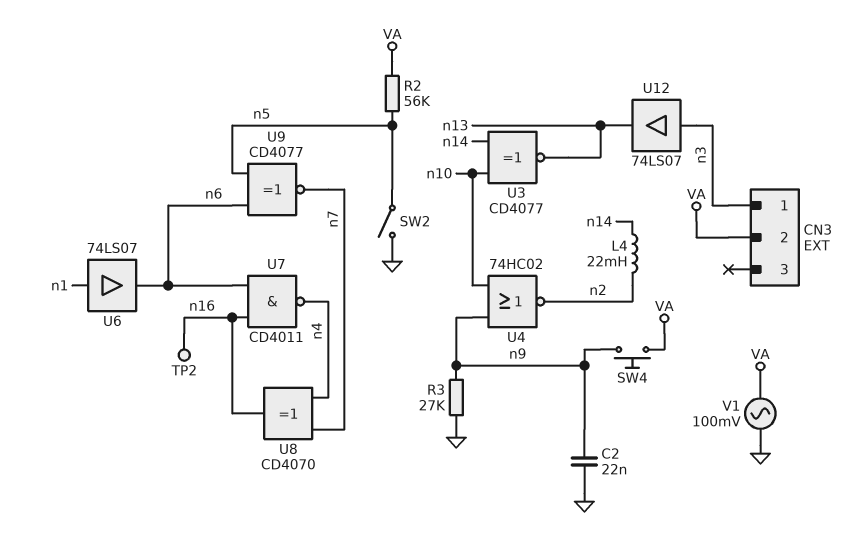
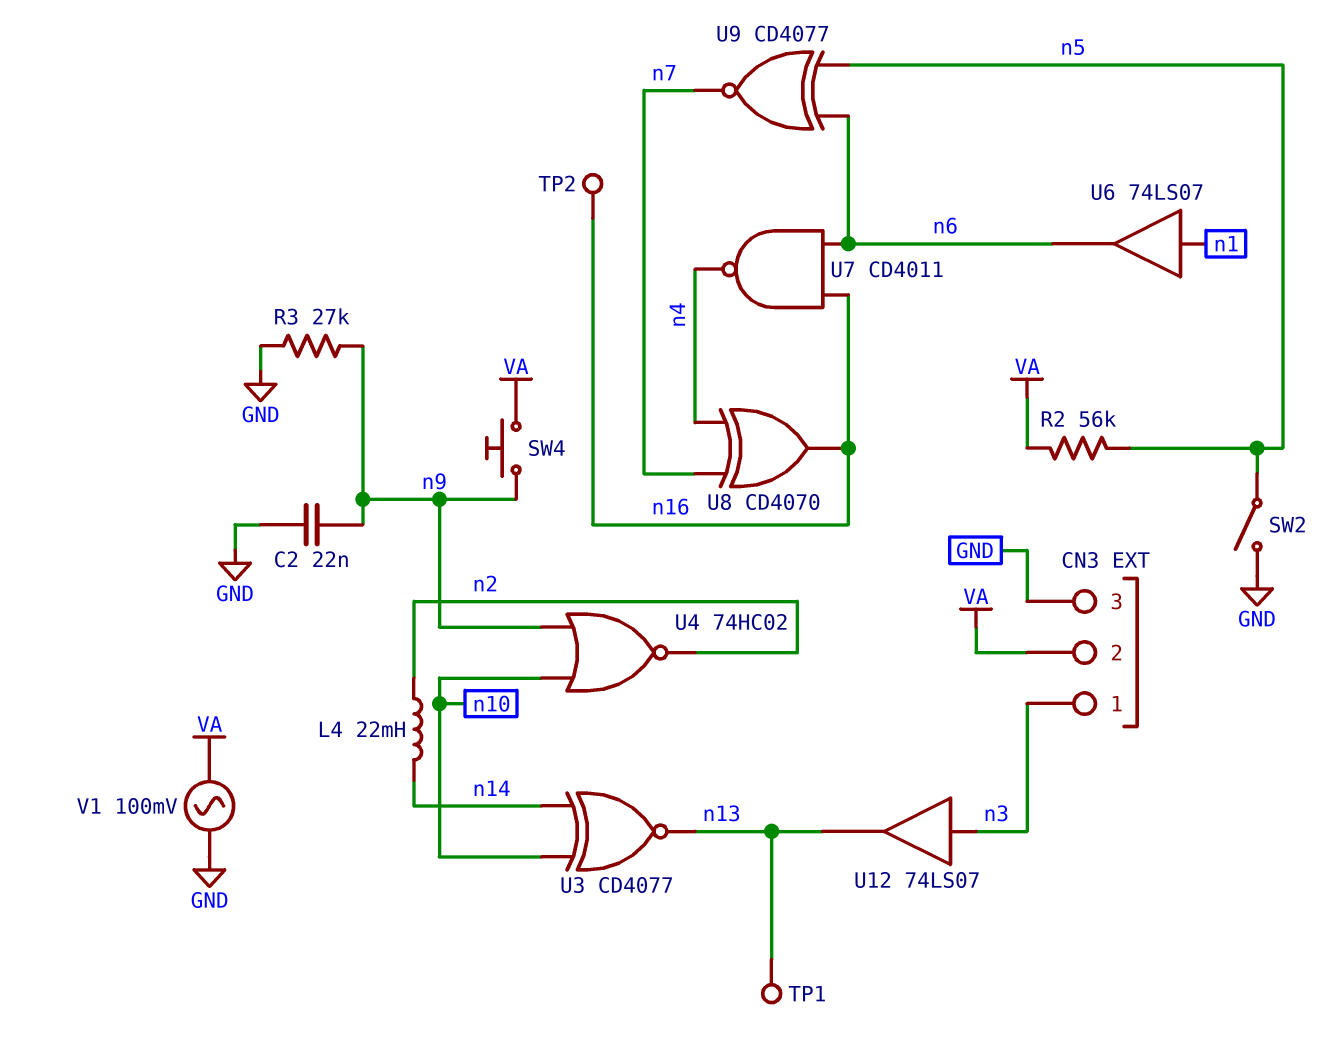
CN3 pin 3: none -> GND
TP1: none -> test point (n13)

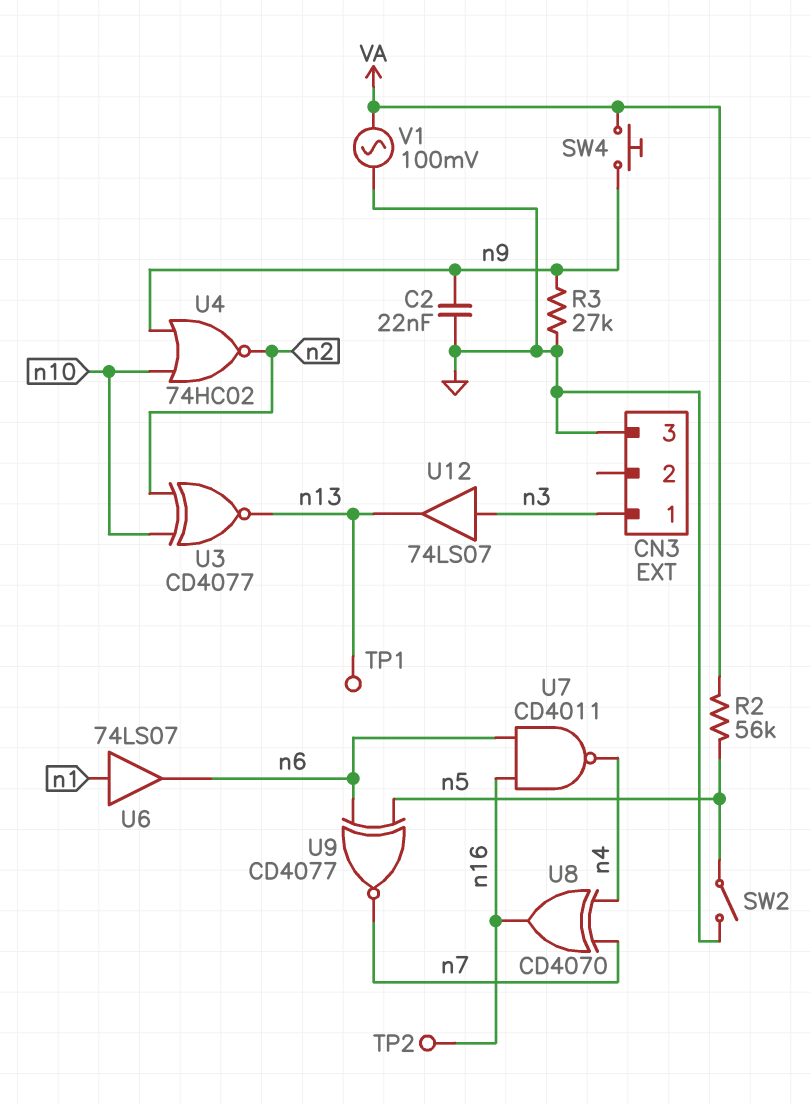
CN3 pin 2: VA -> none
L4: 22mH (n2, n14) -> none
U3: XNOR CD4077 (in n10, in n14, out n13) -> XNOR CD4077 (in n2, in n10, out n13)

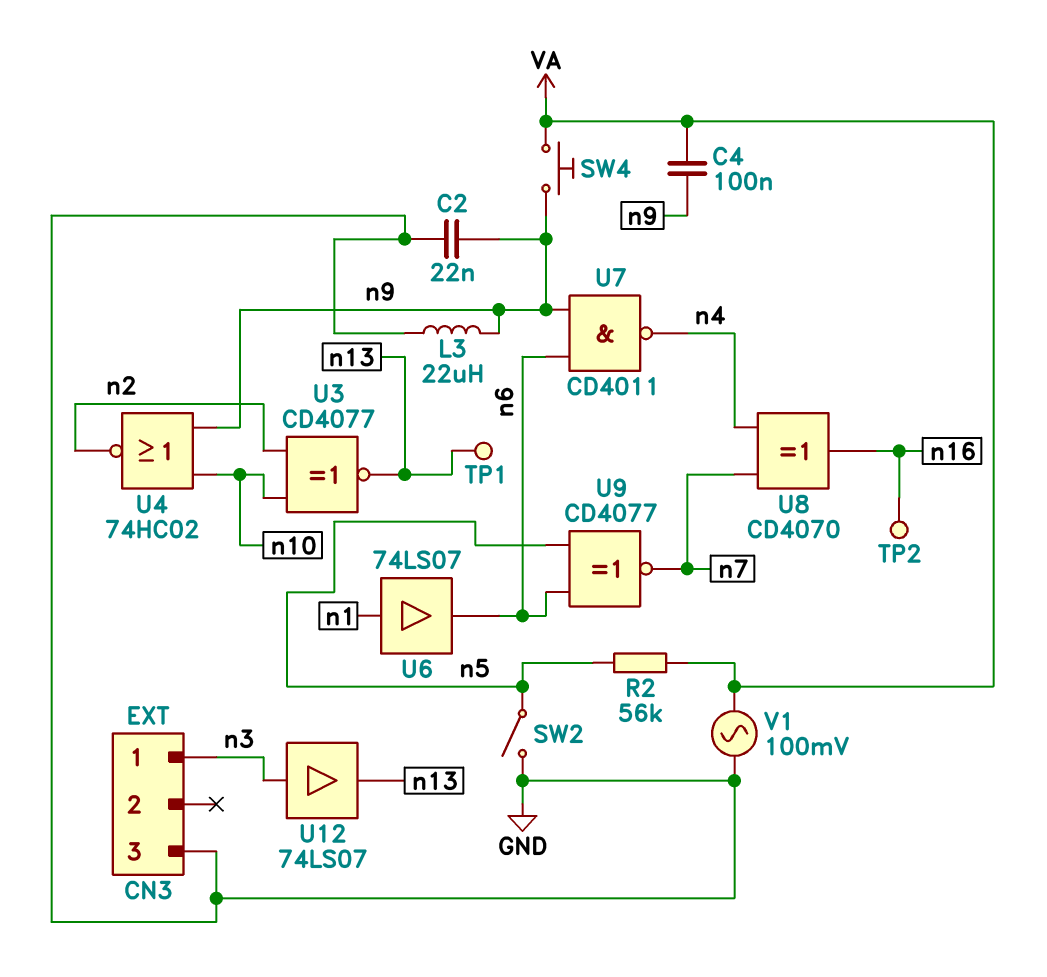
C4: none -> 100nF (VA, n9)
L3: none -> 22uH (GND, n9)
R3: 27k (GND, n9) -> none
U7: NAND CD4011 (in n6, in n16, out n4) -> NAND CD4011 (in n6, in n9, out n4)

